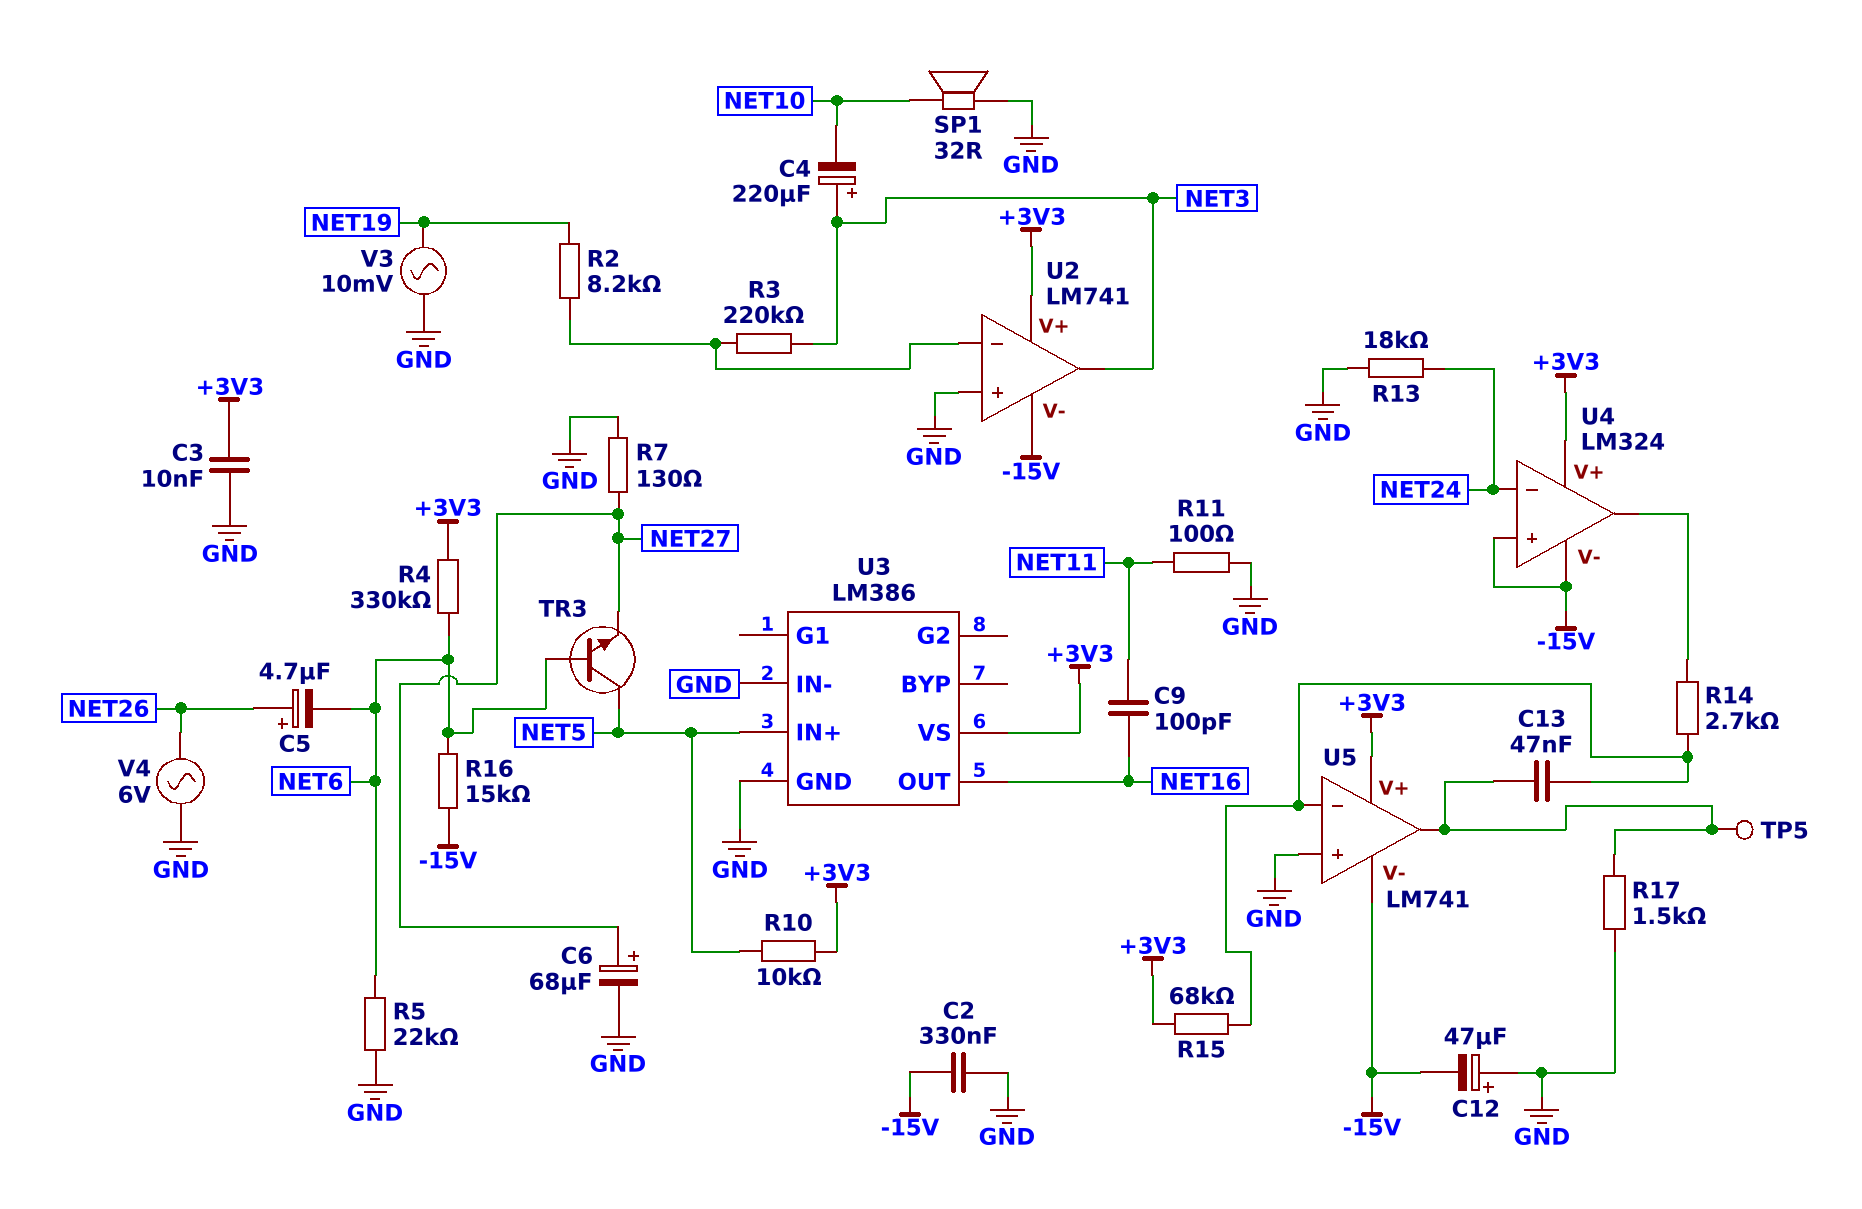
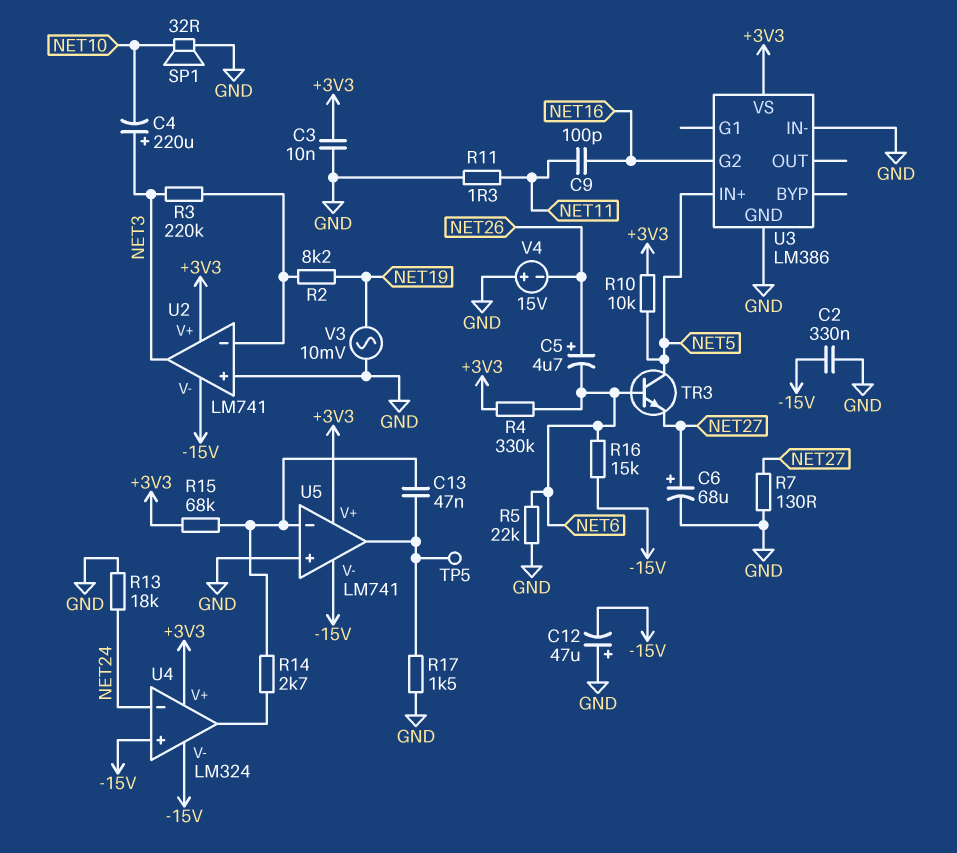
R11: 100 (GND, NET11) -> 1.3 (GND, NET11)
U3 pin G2: none -> NET16
U3 pin OUT: NET16 -> none
V4: AC 6V (GND, NET26) -> 15V (plus GND, minus NET26)

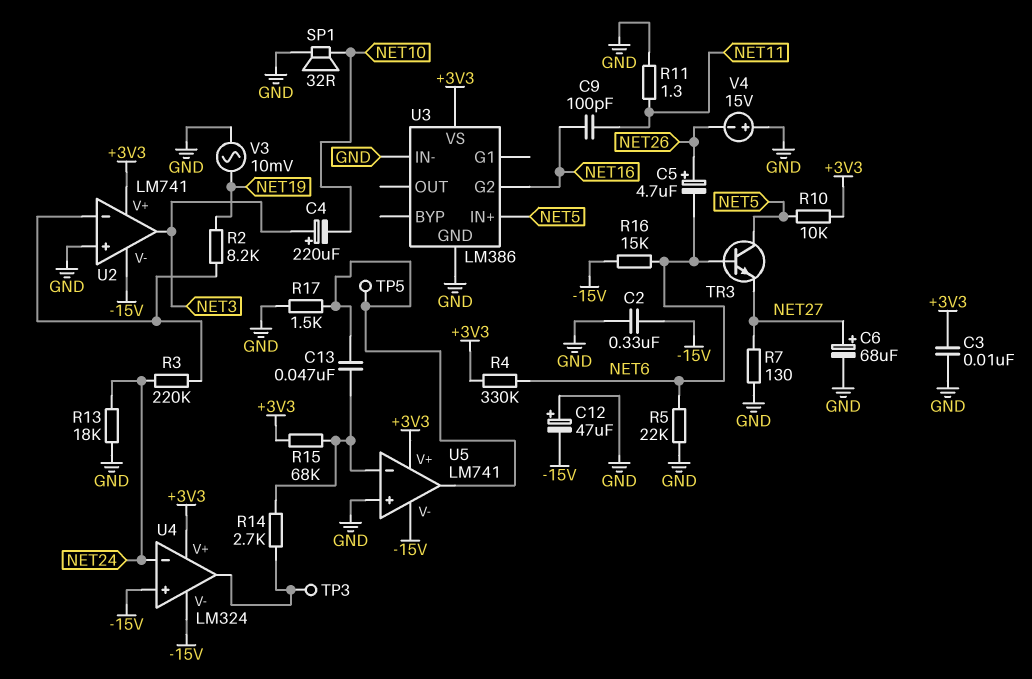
R3: 220k (NET3, U2/in-) -> 220k (NET24, U2/in-)
TP3: none -> test point (U4/out)

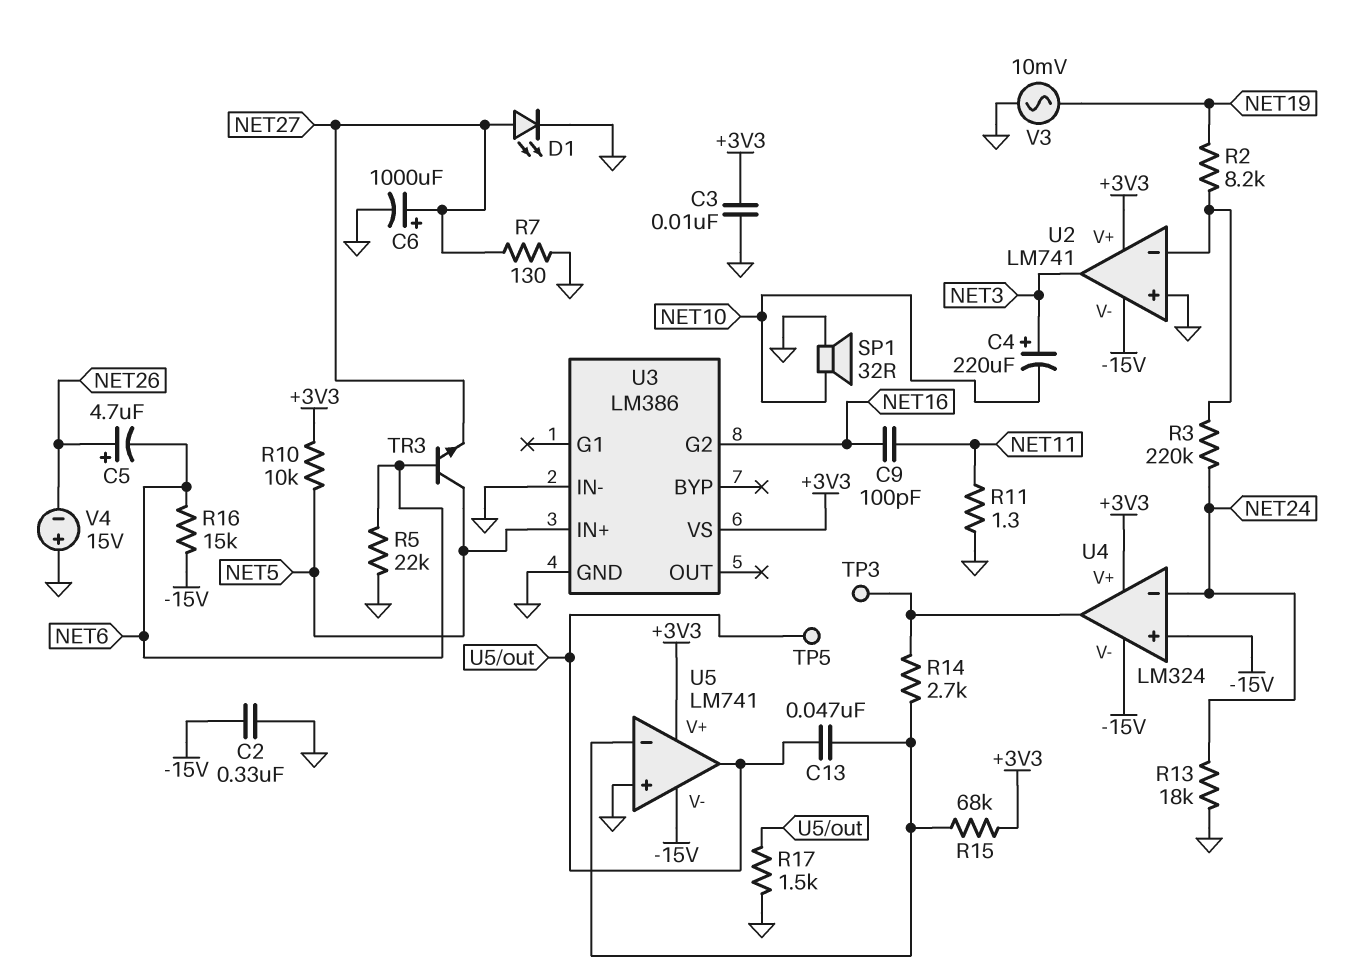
C6: 68uF (plus NET27, minus GND) -> 1000uF (plus NET27, minus GND)
C12: 47uF (plus GND, minus -15V) -> none
D1: none -> LED (A NET27, K GND)
R4: 330k (+3V3, NET6) -> none

